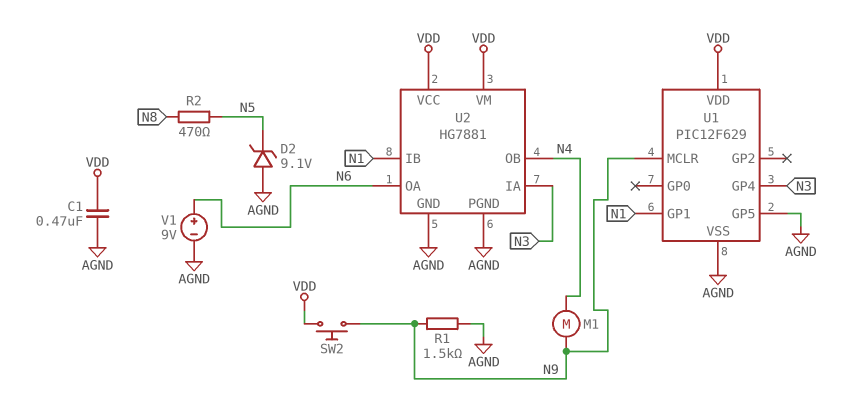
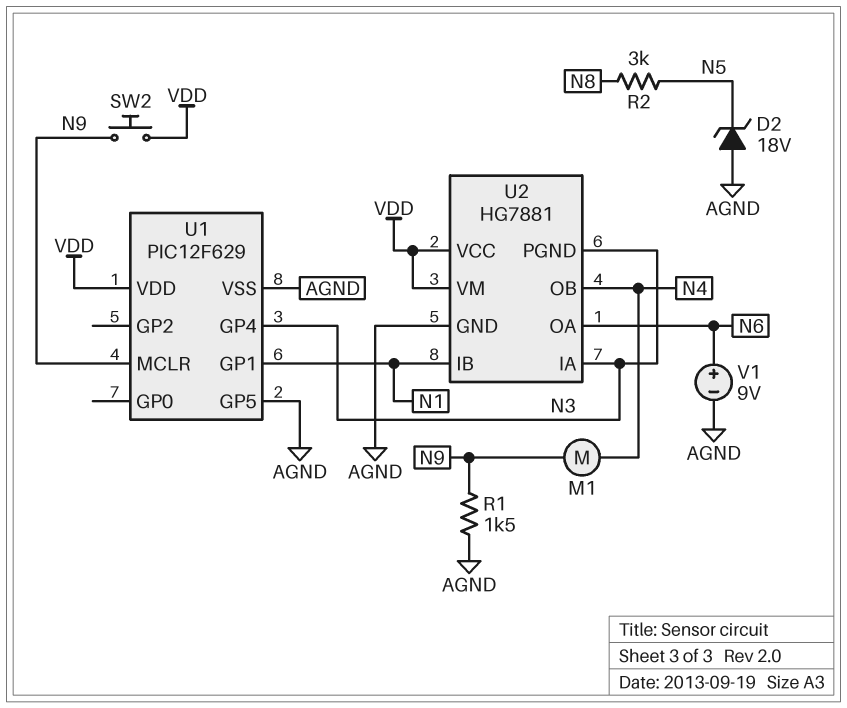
C1: 470nF (AGND, VDD) -> none
D2: zener 9.1V (A AGND, K N5) -> zener 18V (A AGND, K N5)
R2: 470 (N5, N8) -> 3k (N5, N8)
U2 pin PGND: AGND -> N3

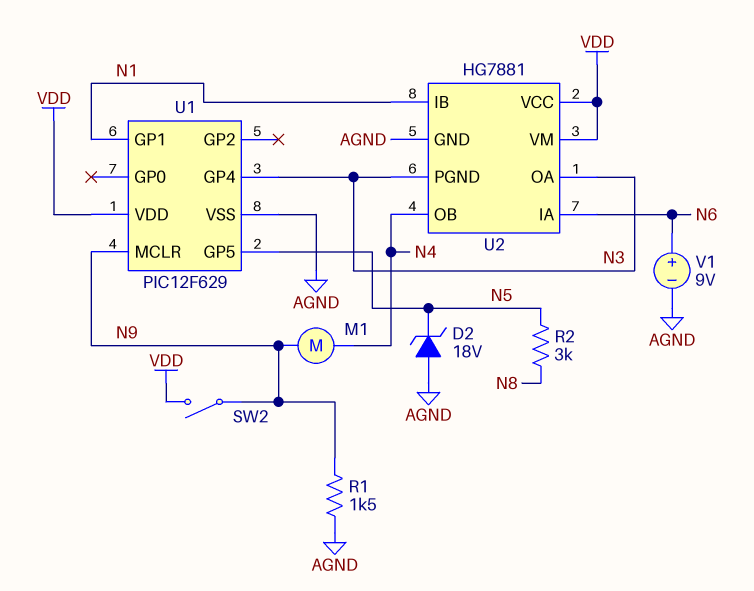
SW2: button (N9, VDD) -> switch (N9, VDD)
U1 pin GP5: AGND -> N5
U2 pin IA: N3 -> N6
U2 pin OA: N6 -> N3

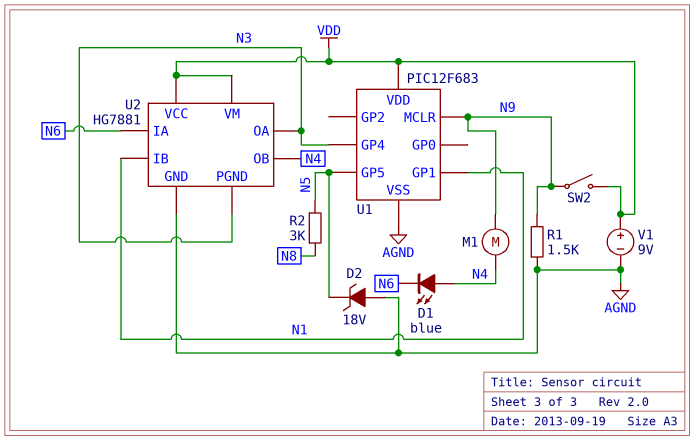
D1: none -> LED blue (A N4, K N6)
U1: PIC12F629 -> PIC12F683
V1: 9V (plus N6, minus AGND) -> 9V (plus VDD, minus AGND)

